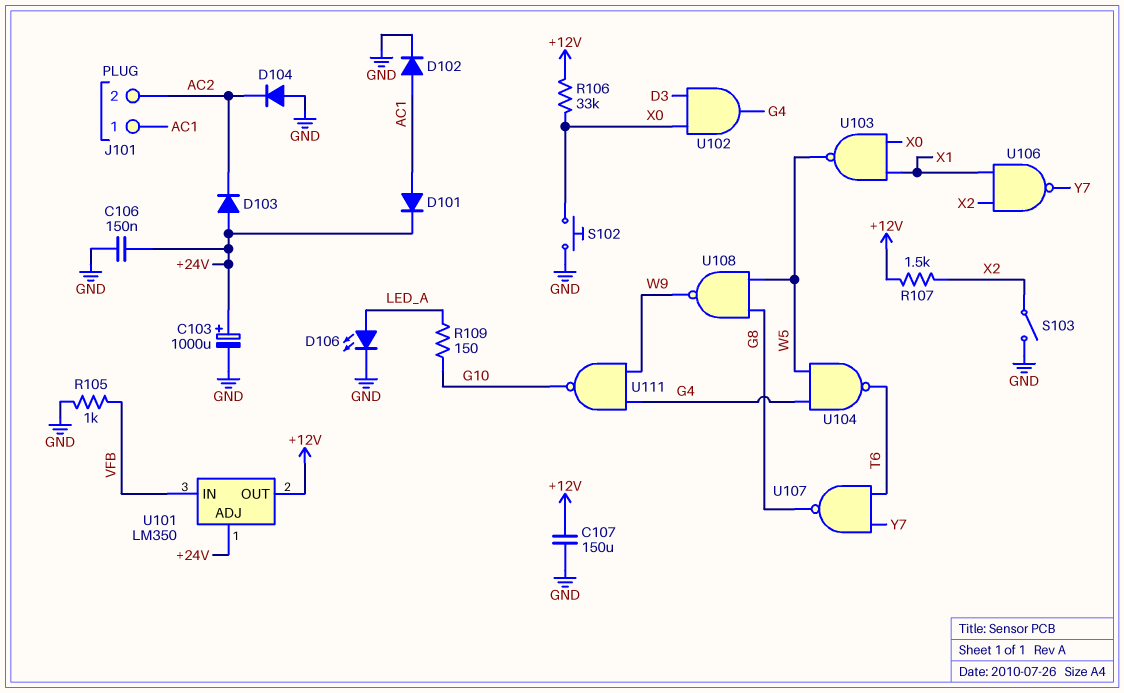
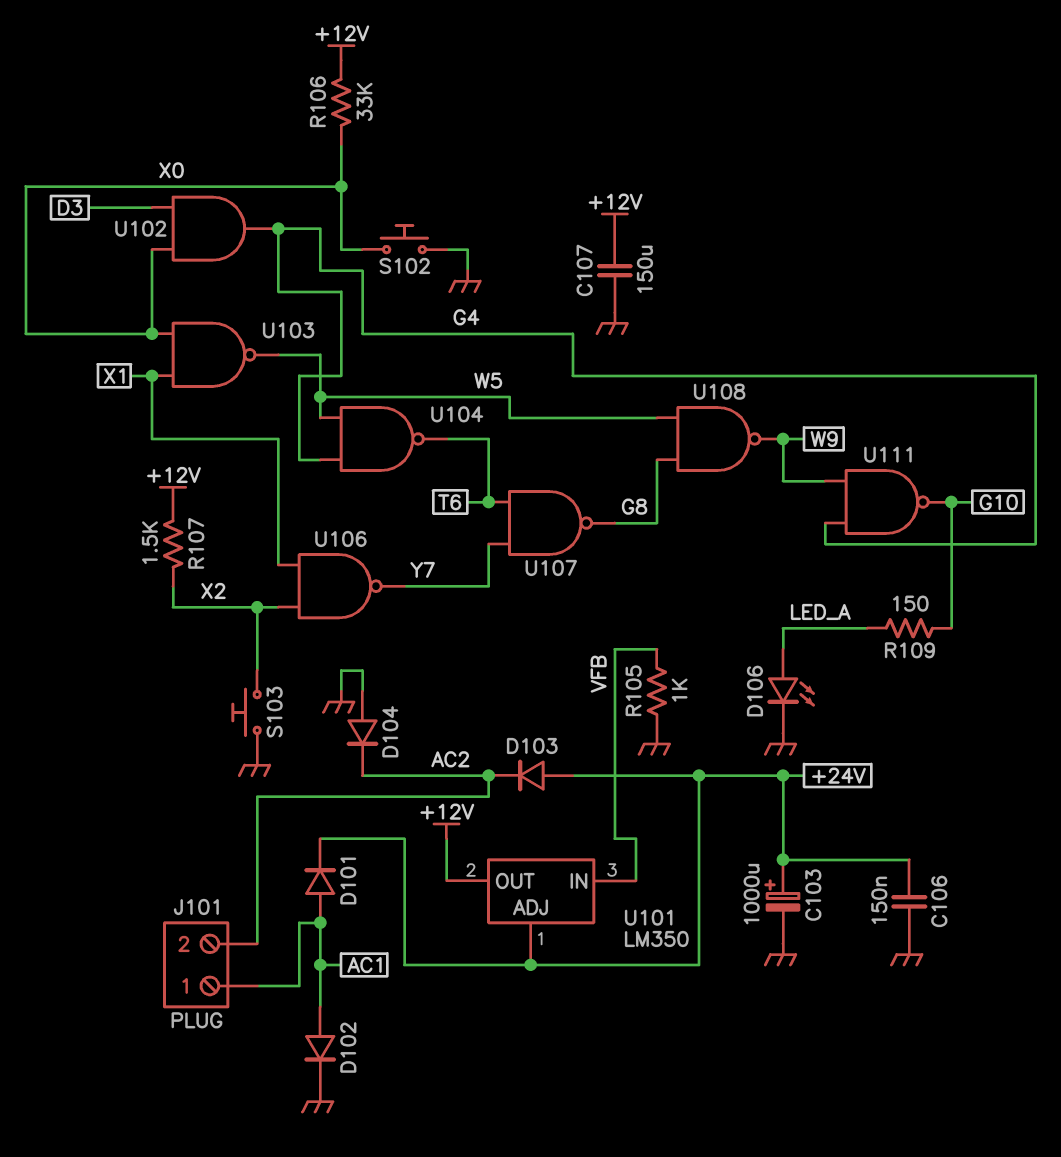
S103: switch (GND, X2) -> button (GND, X2)

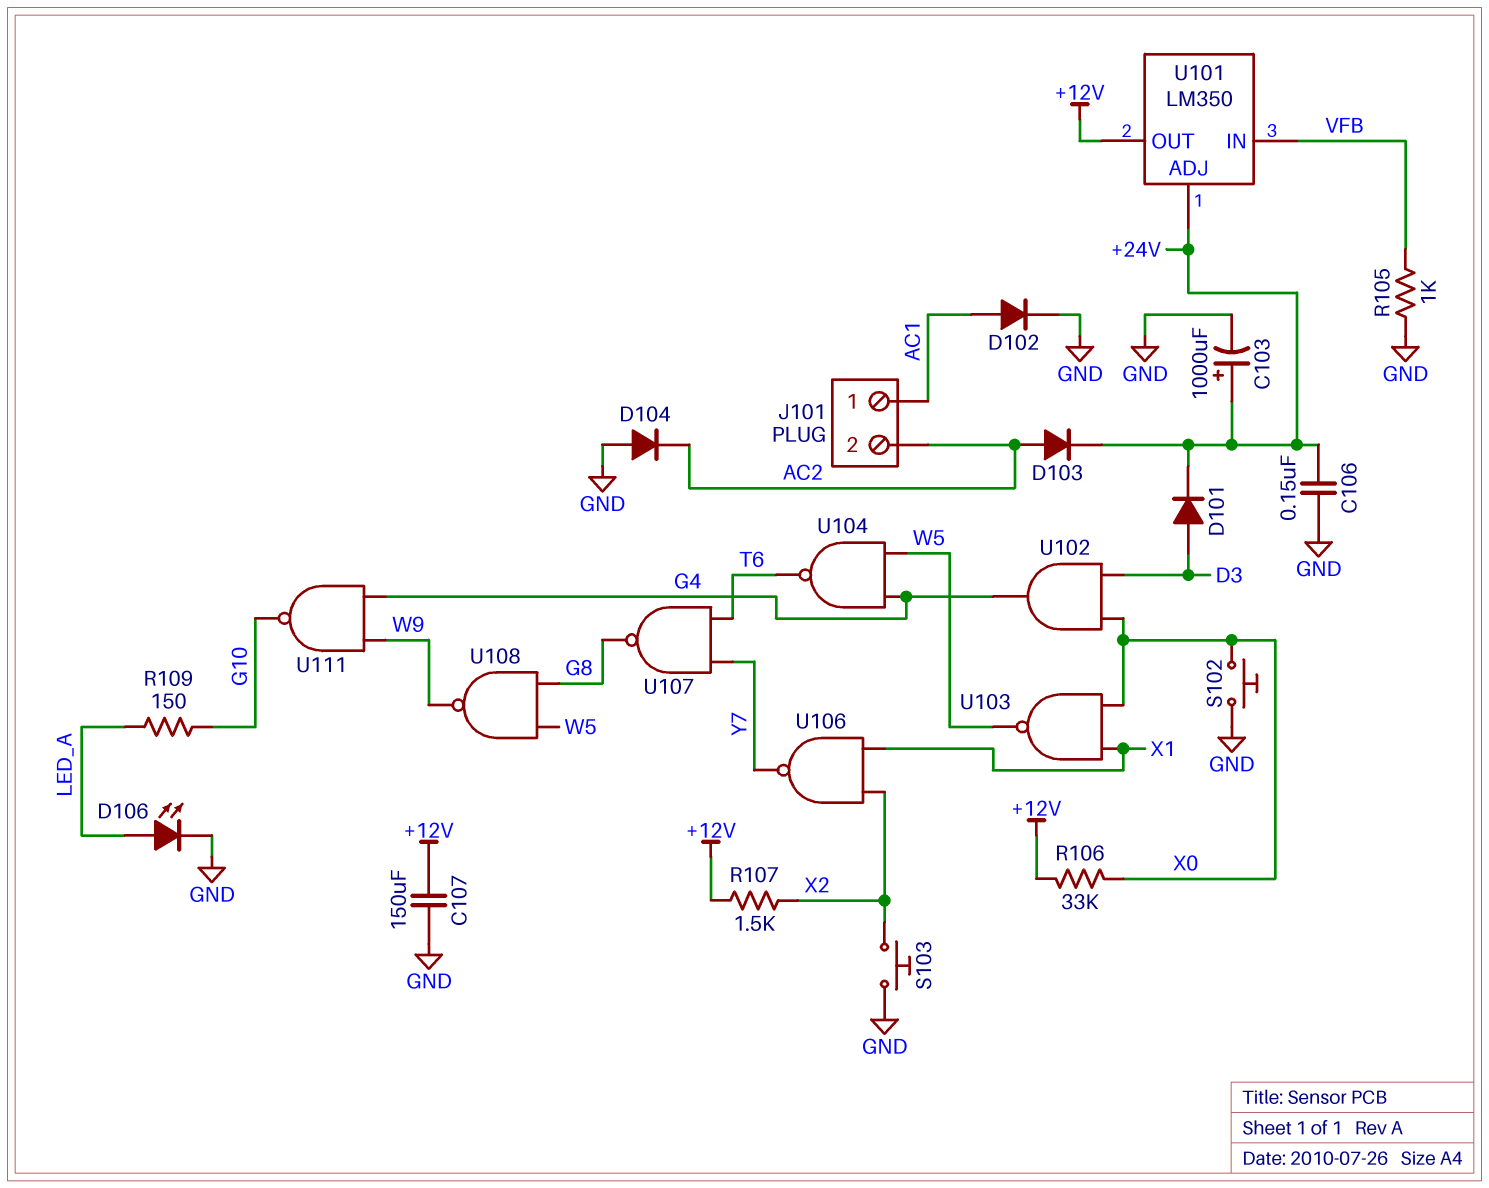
D101: diode (A AC1, K +24V) -> diode (A D3, K +24V)
D103: diode (A +24V, K AC2) -> diode (A AC2, K +24V)

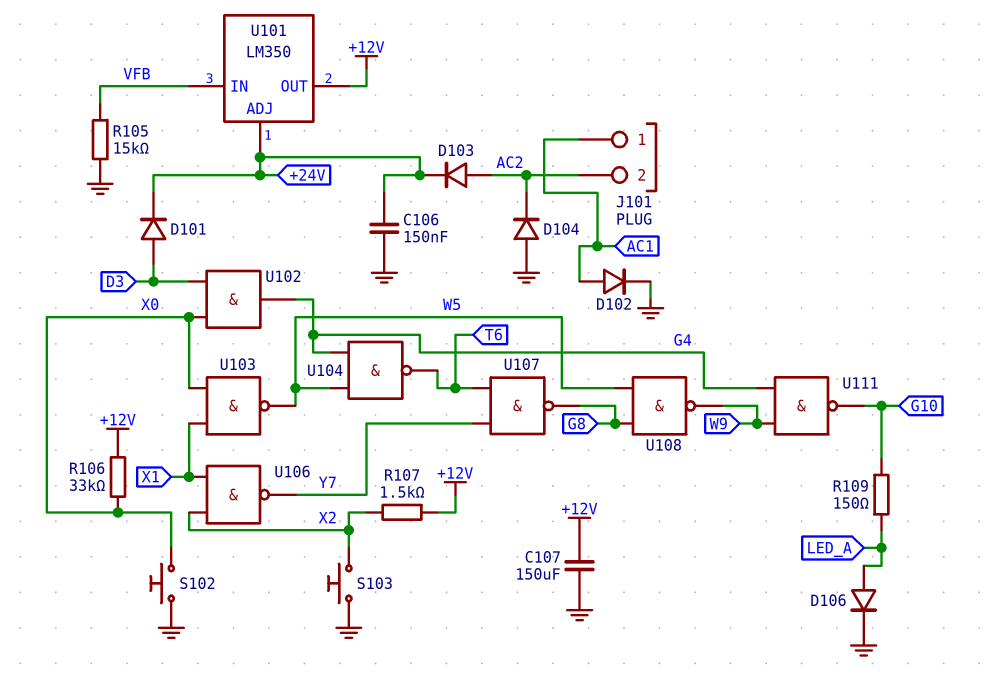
C103: 1000uF (plus +24V, minus GND) -> none
D106: LED (A LED_A, K GND) -> diode (A LED_A, K GND)
R105: 1k (GND, VFB) -> 15k (GND, VFB)

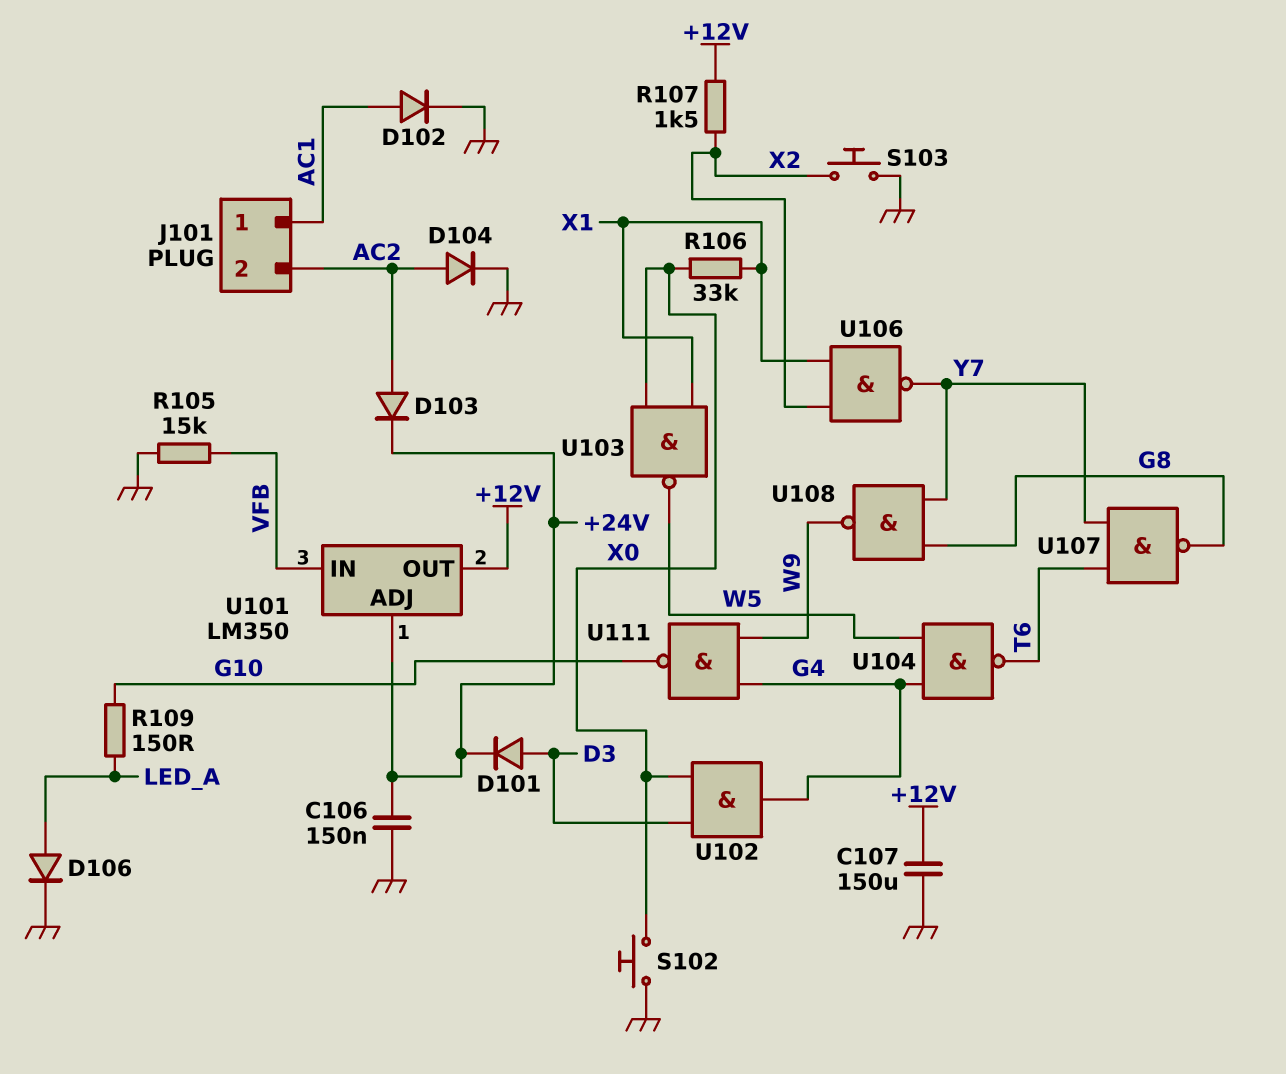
D104: diode (A GND, K AC2) -> diode (A AC2, K GND)
R106: 33k (+12V, X0) -> 33k (X0, X1)
U108: NAND (in G8, in W5, out W9) -> NAND (in G8, in Y7, out W9)

